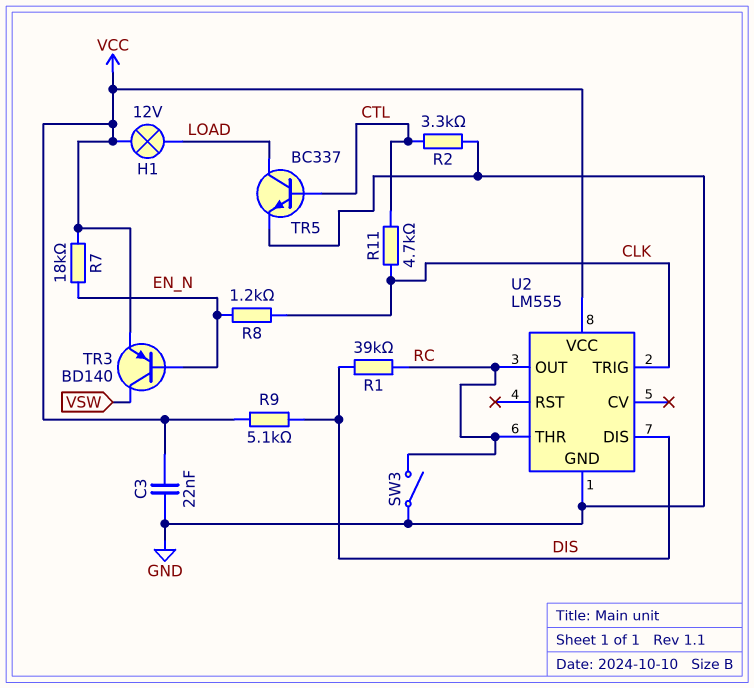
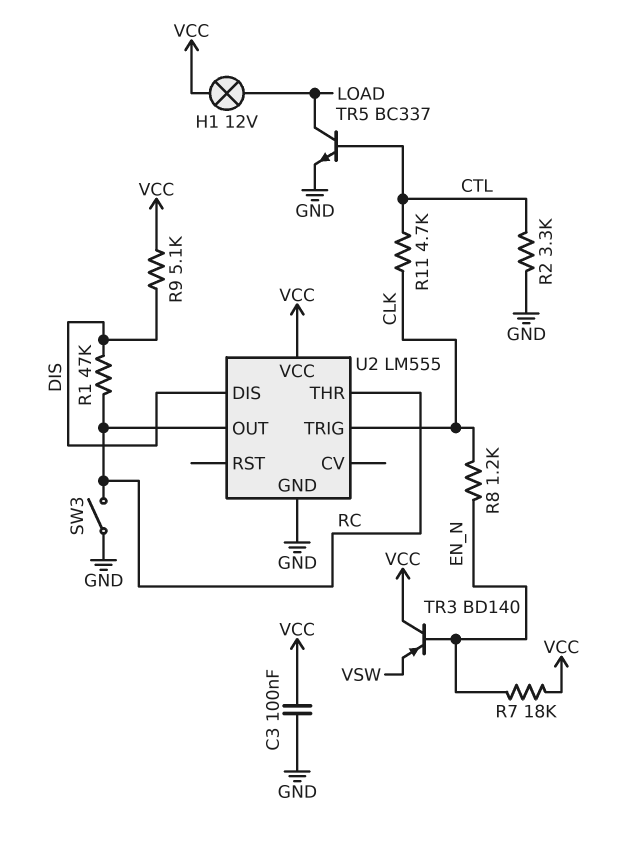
C3: 22nF (GND, VCC) -> 100nF (GND, VCC)
R1: 39k (DIS, RC) -> 47k (DIS, RC)
TR3: PNP BD140 (B EN_N, C VSW, E VCC) -> PNP BD140 (B EN_N, C VCC, E VSW)

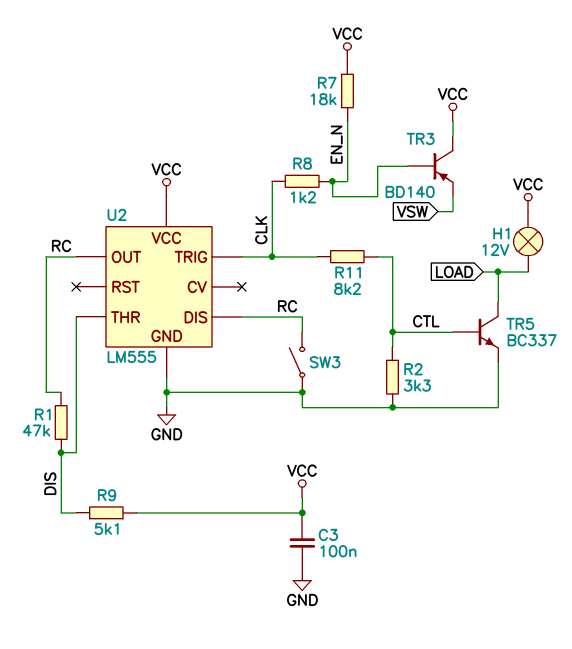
R11: 4.7k (CLK, CTL) -> 8.2k (CLK, CTL)
U2 pin DIS: DIS -> RC
U2 pin THR: RC -> DIS

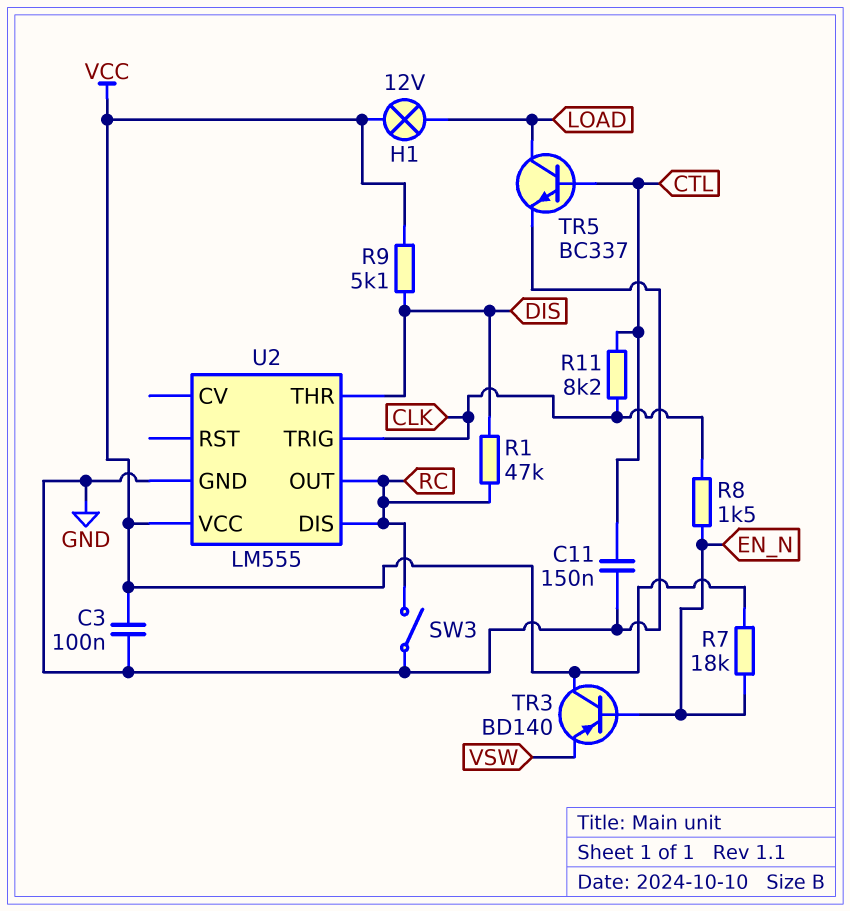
C11: none -> 150nF (CTL, GND)
R2: 3.3k (CTL, GND) -> none
R8: 1.2k (CLK, EN_N) -> 1.5k (CLK, EN_N)

